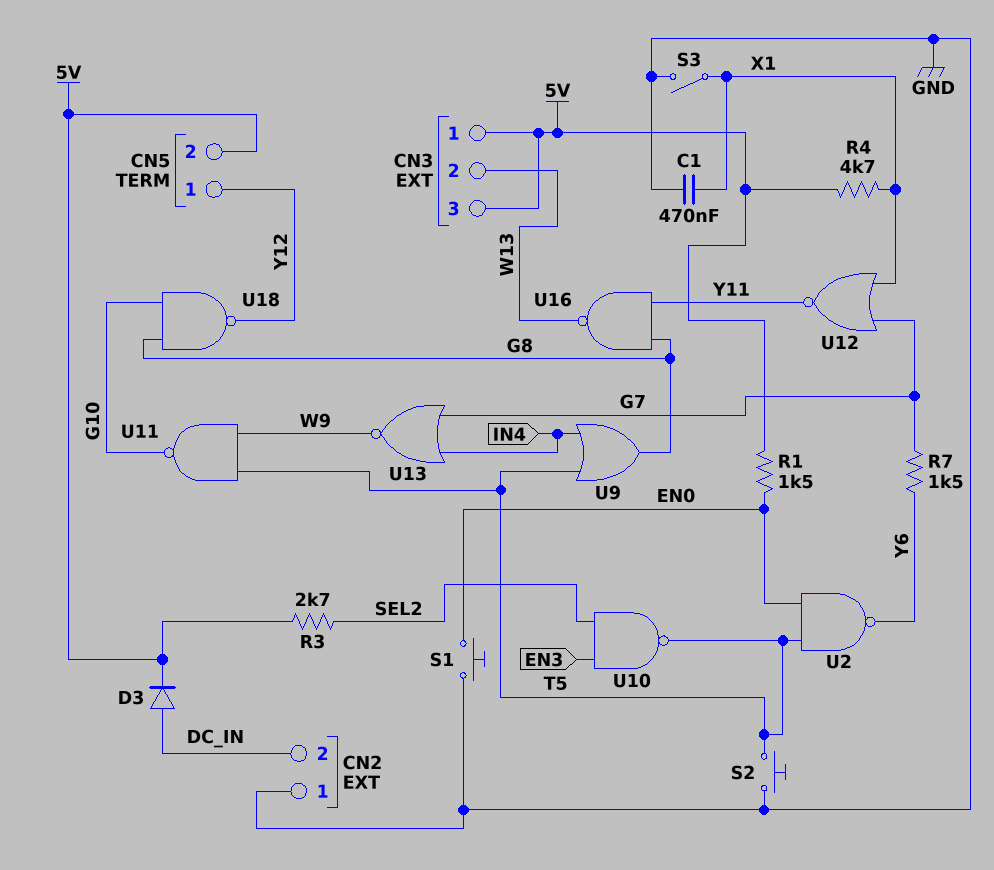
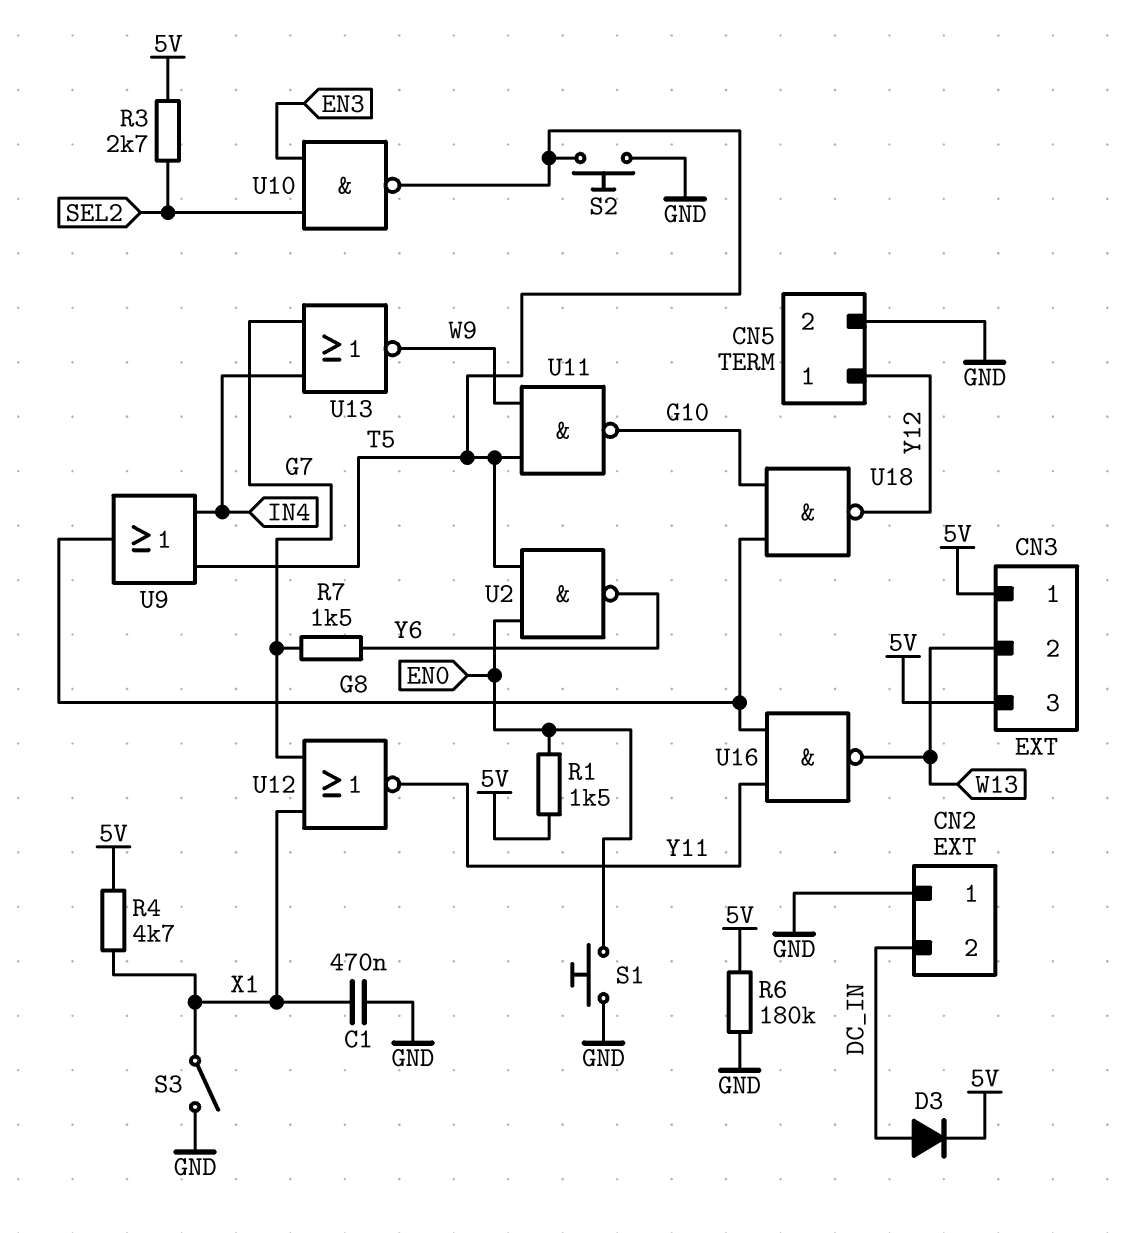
CN5 pin 2: 5V -> GND
R6: none -> 180k (5V, GND)

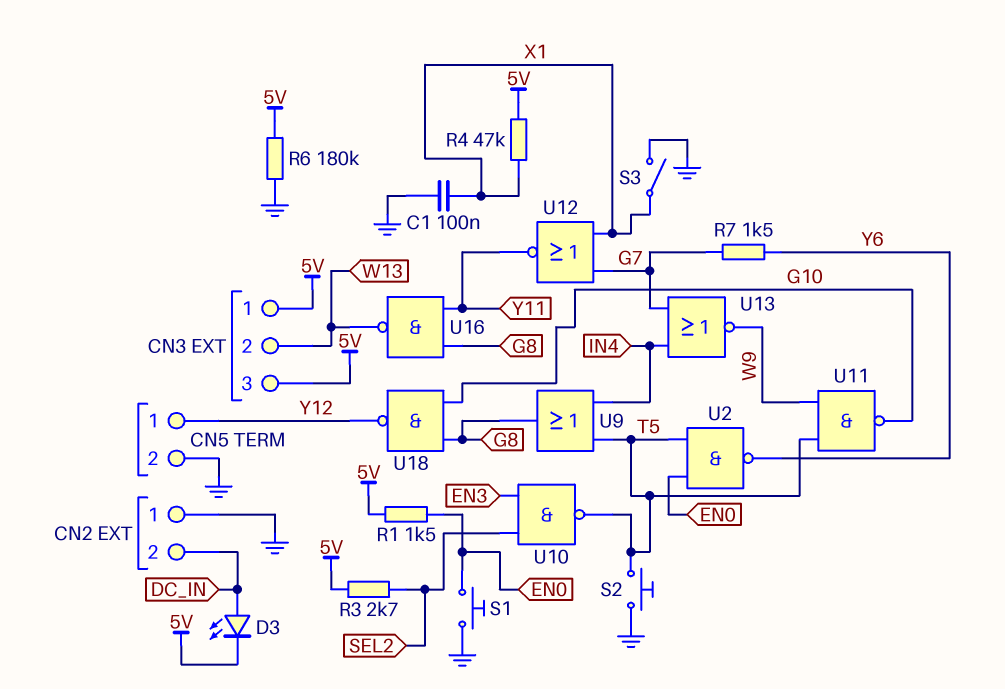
C1: 470nF (GND, X1) -> 100nF (GND, X1)
D3: diode (A DC_IN, K 5V) -> LED (A DC_IN, K 5V)
R4: 4.7k (5V, X1) -> 47k (5V, X1)

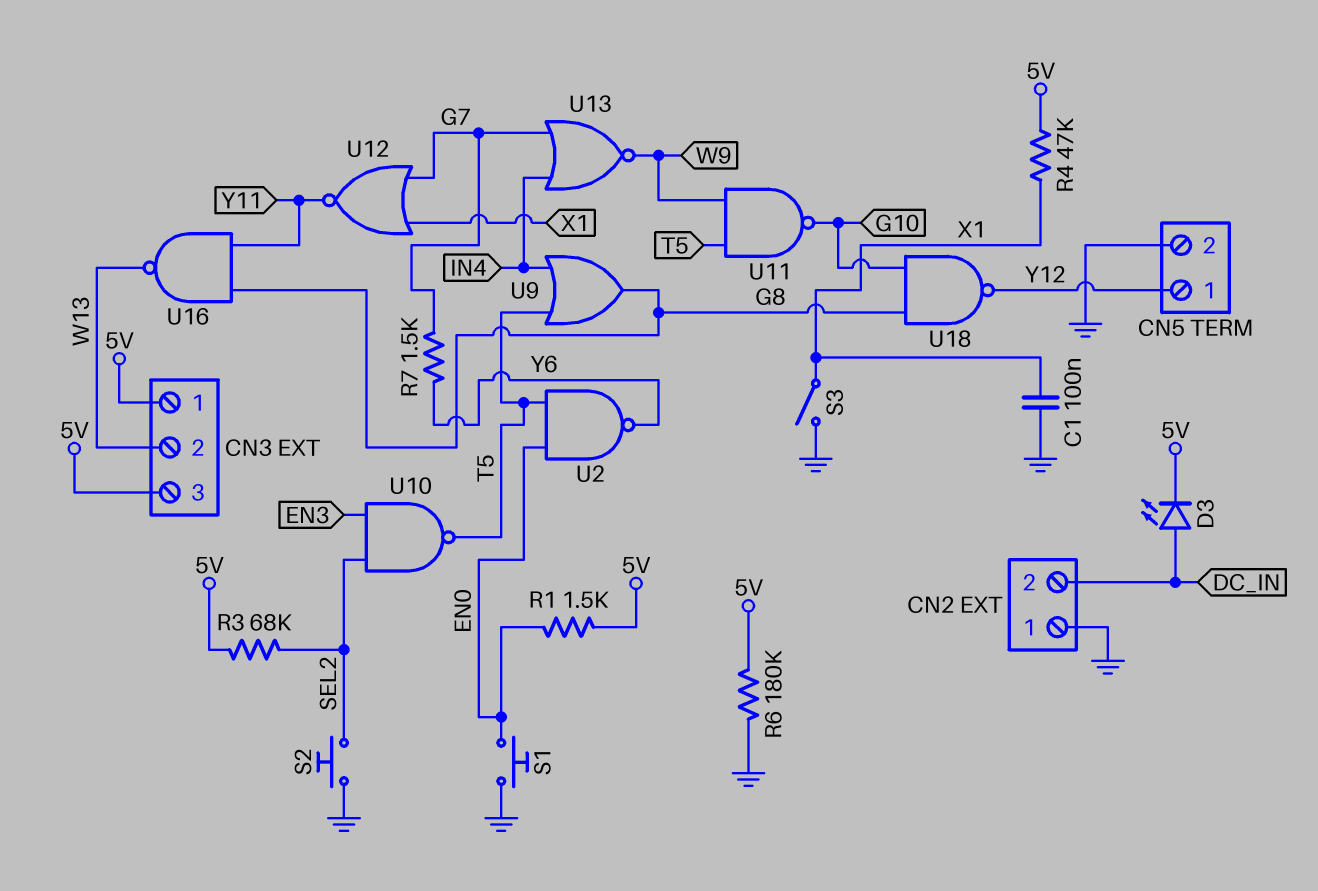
R3: 2.7k (5V, SEL2) -> 68k (5V, SEL2)
S2: button (GND, T5) -> button (GND, SEL2)

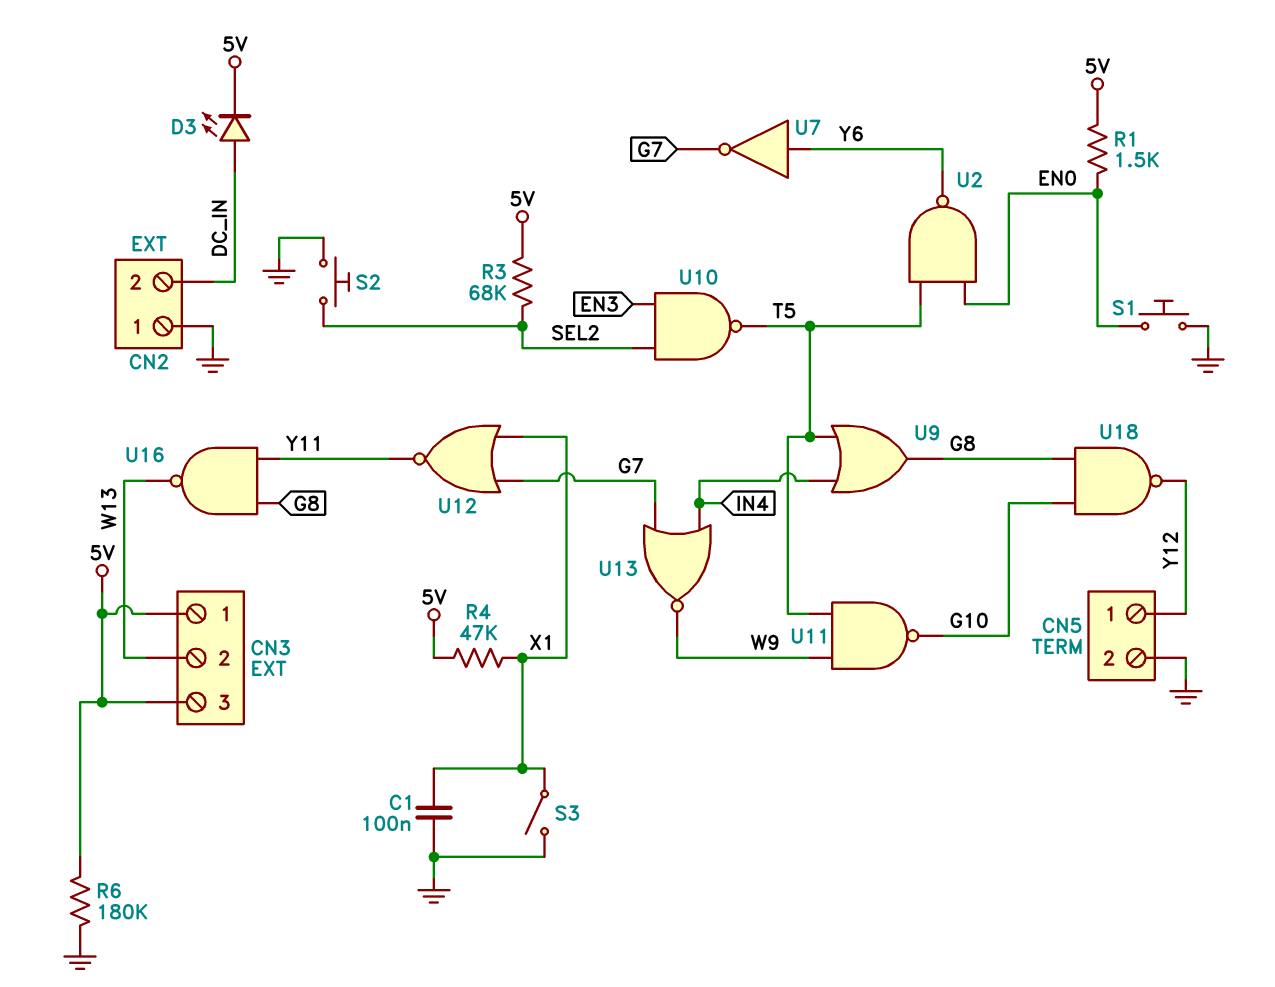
R7: 1.5k (G7, Y6) -> none
U7: none -> NOT (in Y6, out G7)

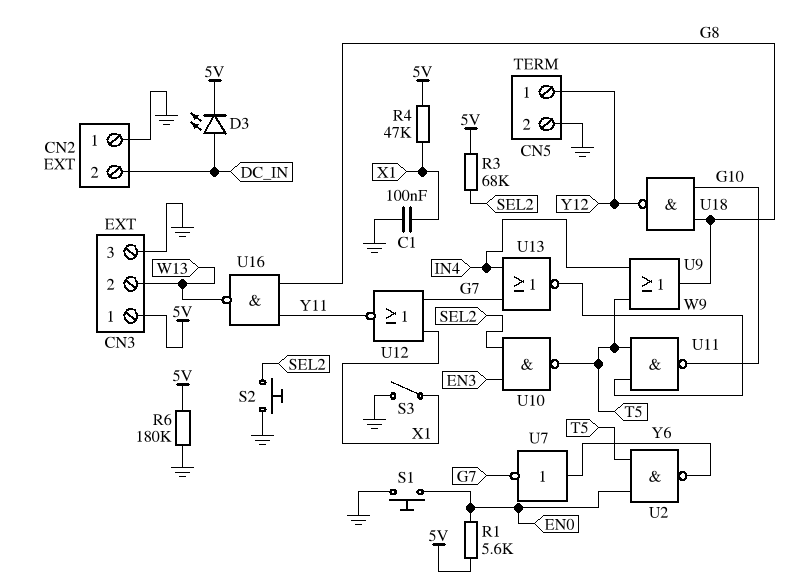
CN3 pin 3: 5V -> GND
R1: 1.5k (5V, EN0) -> 5.6k (5V, EN0)

